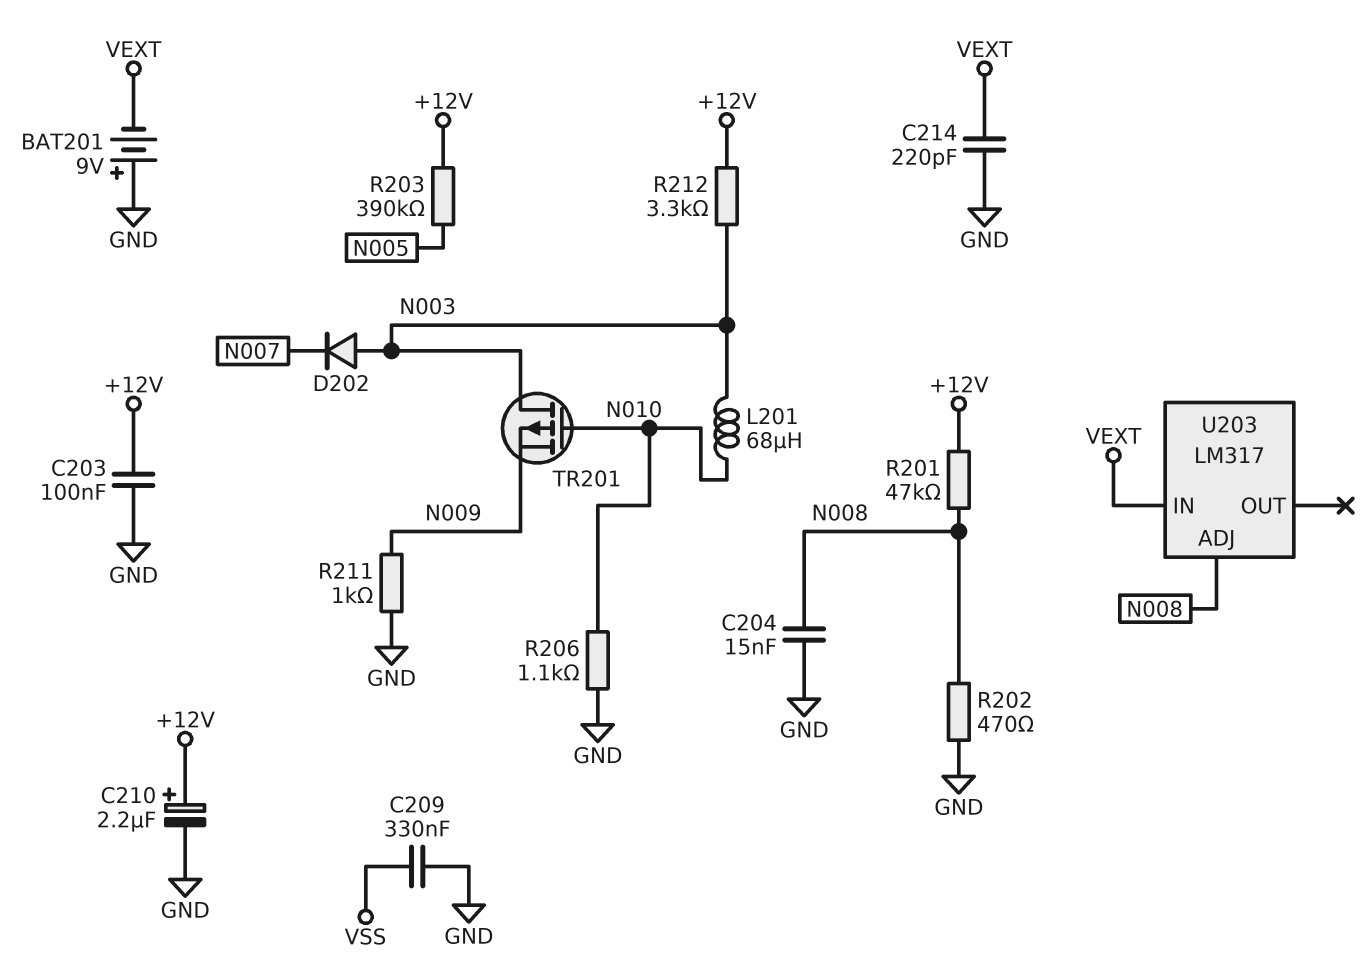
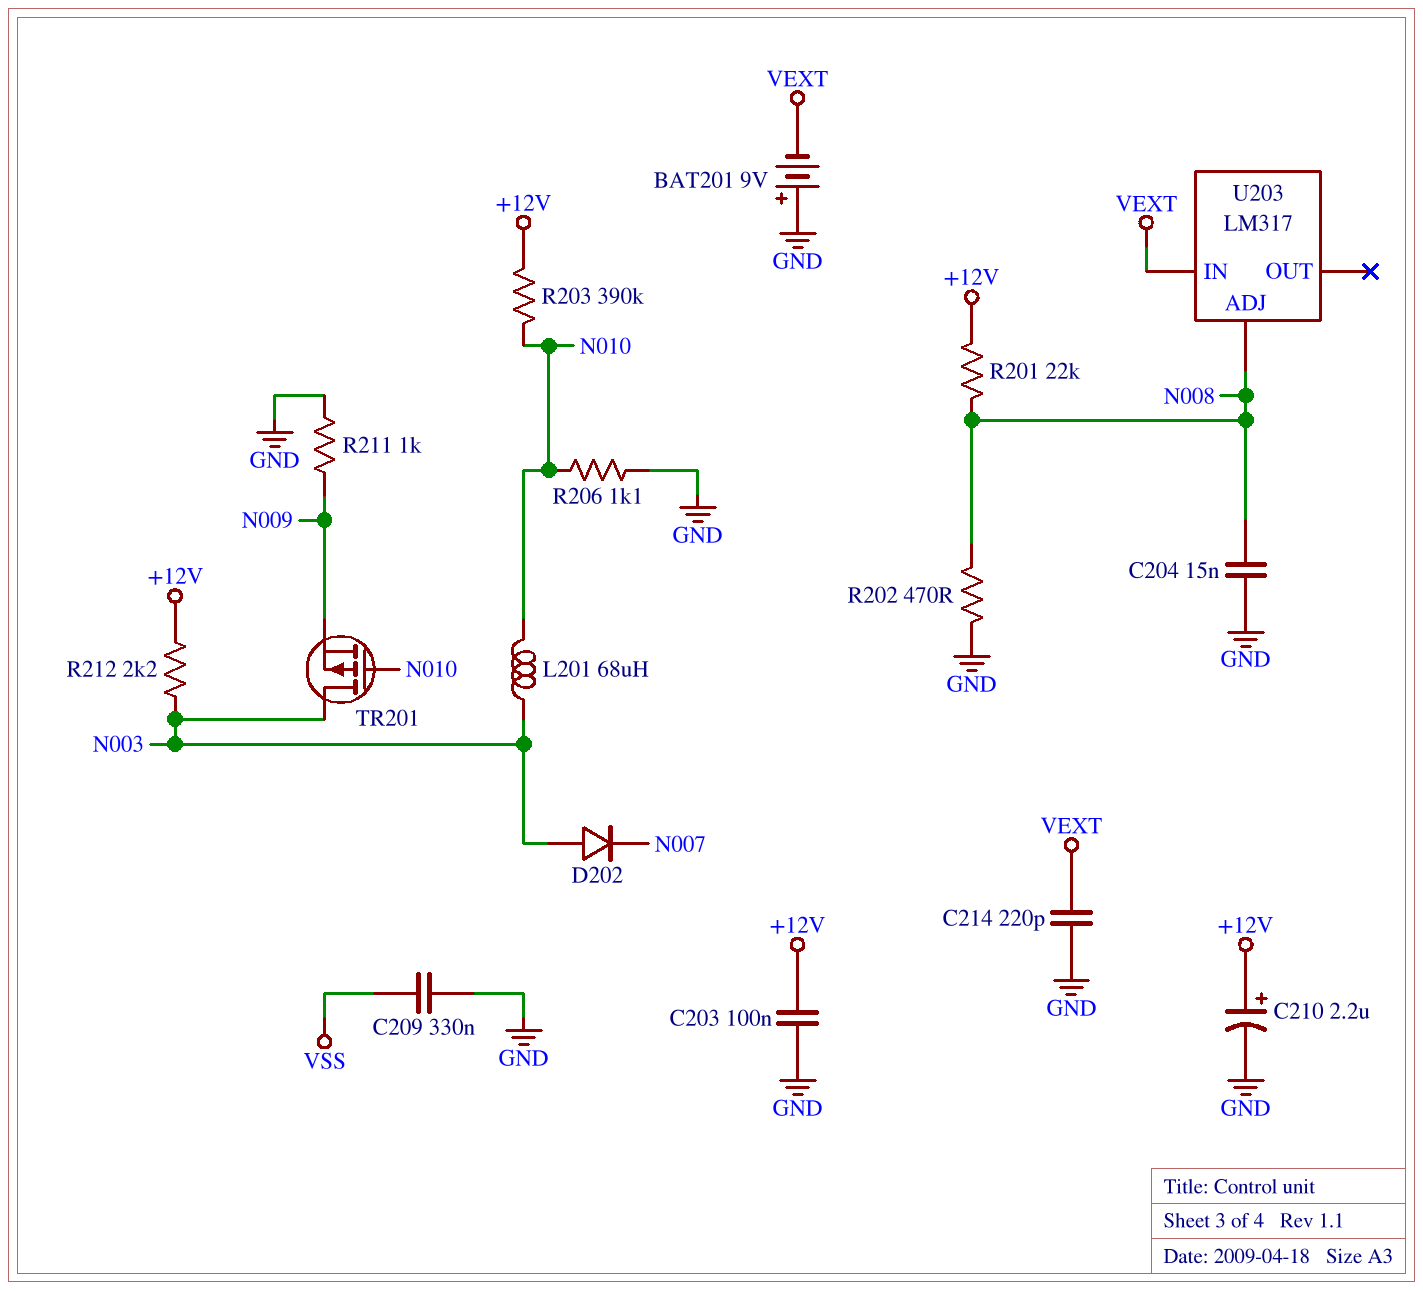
R201: 47k (+12V, N008) -> 22k (+12V, N008)
R203: 390k (+12V, N005) -> 390k (+12V, N010)
R212: 3.3k (+12V, N003) -> 2.2k (+12V, N003)

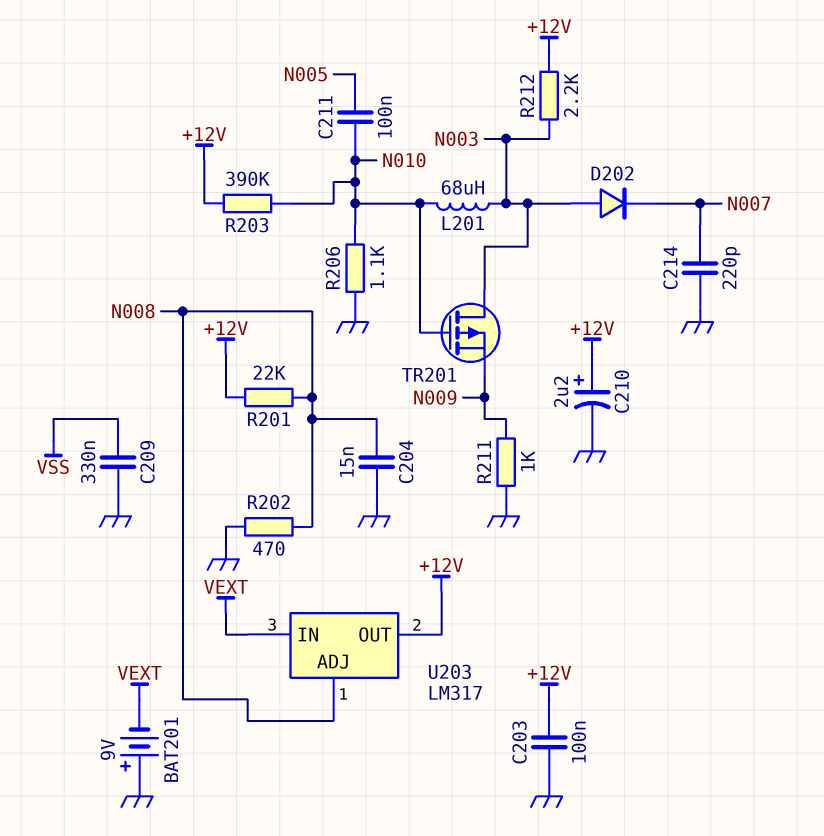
C211: none -> 100nF (N005, N010)
C214: 220pF (GND, VEXT) -> 220pF (GND, N007)
U203 pin OUT: none -> +12V

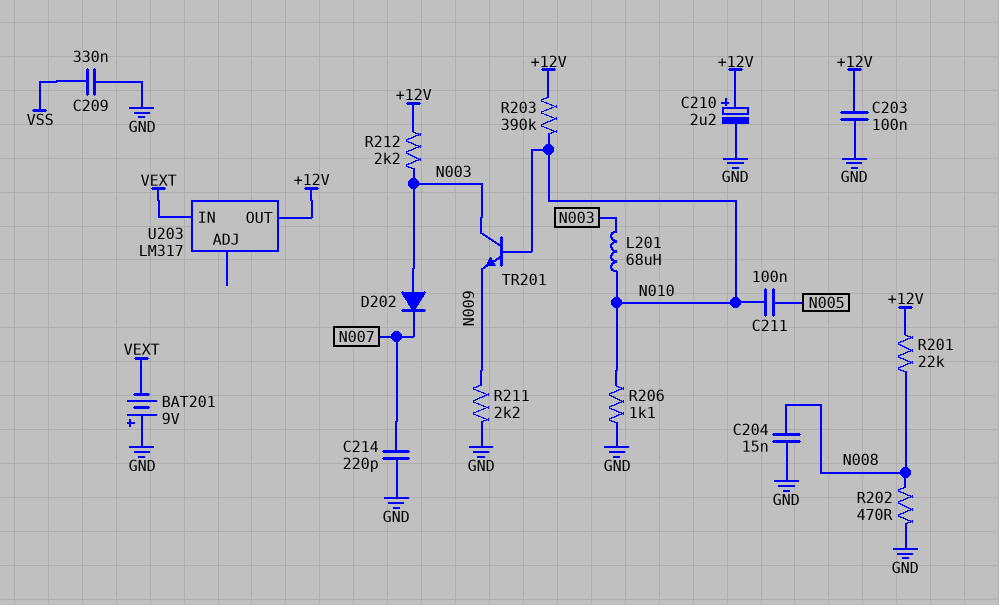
R211: 1k (GND, N009) -> 2.2k (GND, N009)
TR201: PMOS (G N010, D N003, S N009) -> NPN (B N010, C N003, E N009)
U203 pin ADJ: N008 -> none

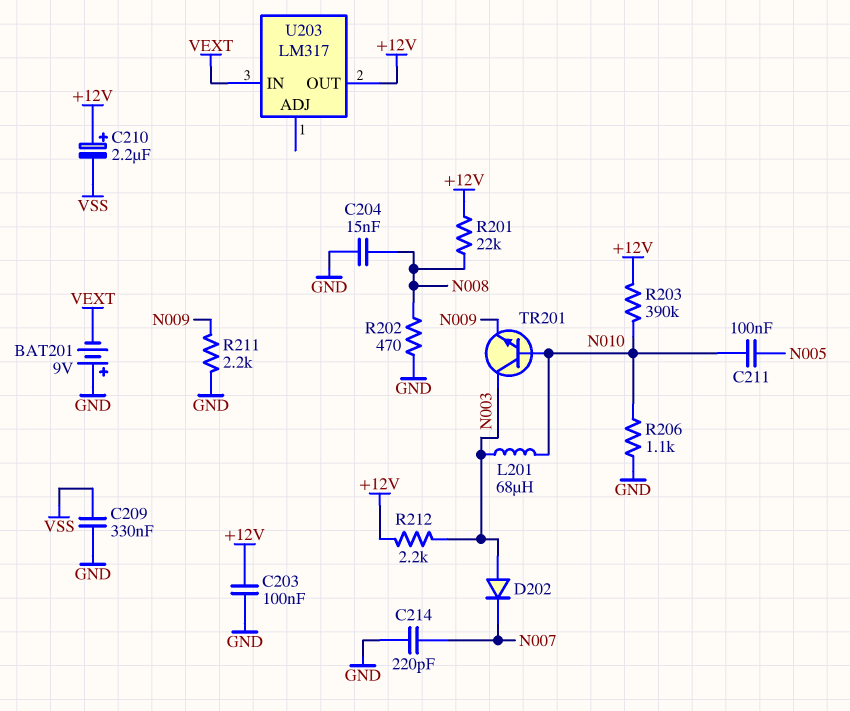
C210: 2.2uF (plus +12V, minus GND) -> 2.2uF (plus +12V, minus VSS)

